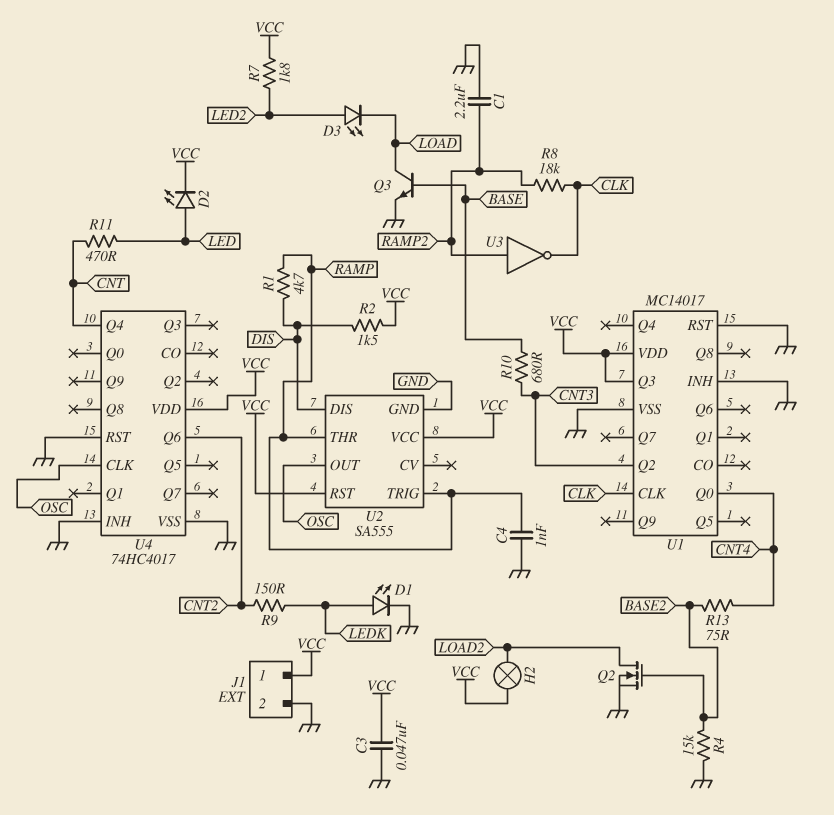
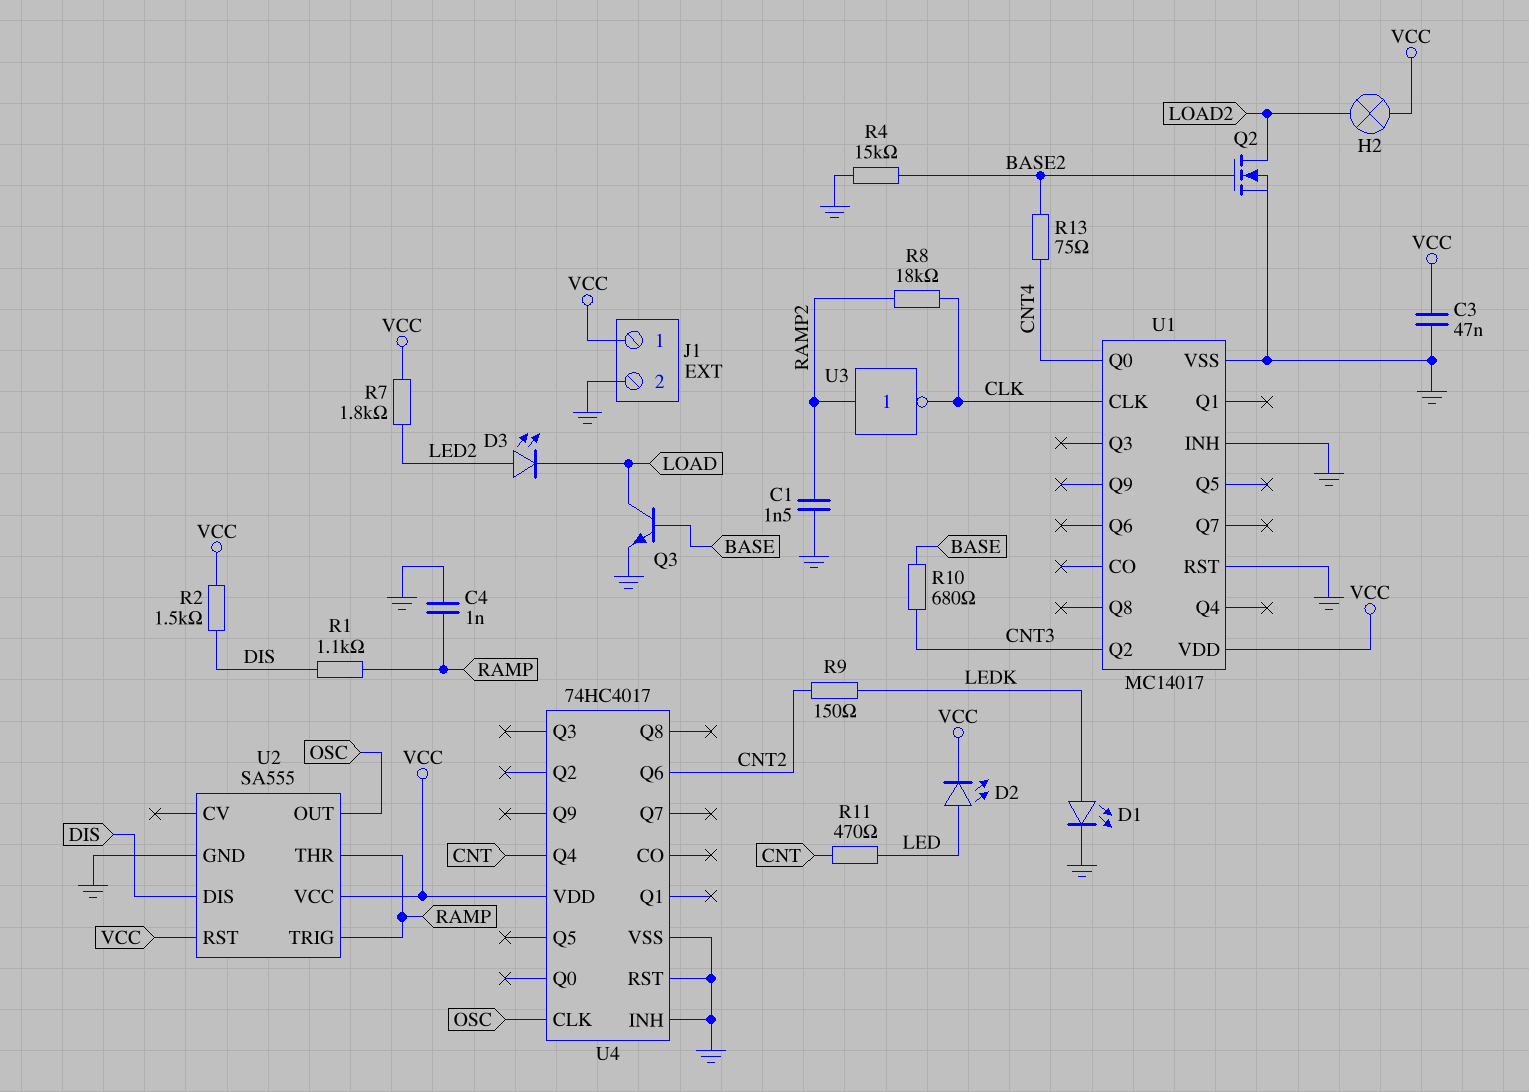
C1: 2.2uF (GND, RAMP2) -> 1.5nF (GND, RAMP2)
R1: 4.7k (DIS, RAMP) -> 1.1k (DIS, RAMP)
U1 pin Q3: VCC -> none

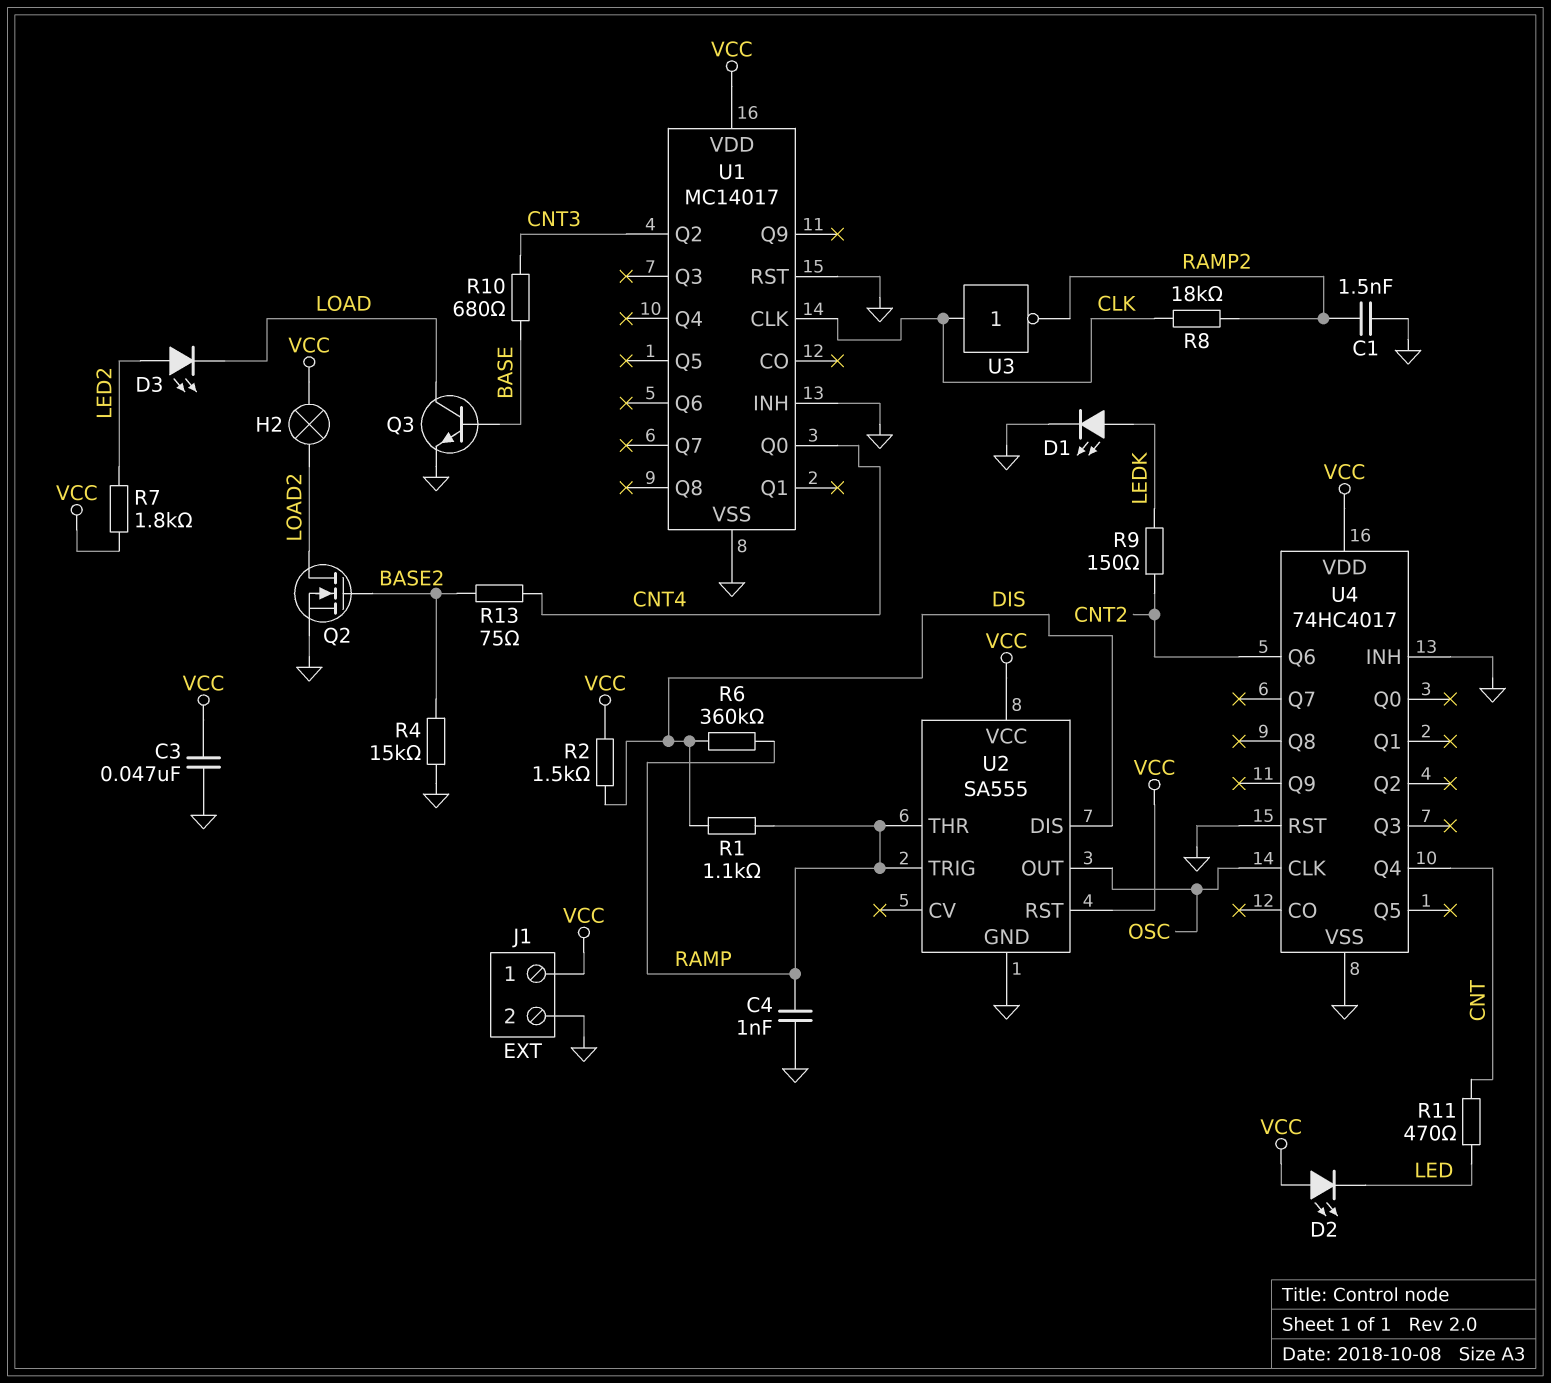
D2: LED (A LED, K VCC) -> LED (A VCC, K LED)
R6: none -> 360k (DIS, RAMP)
U3: NOT (in RAMP2, out CLK) -> NOT (in CLK, out RAMP2)

